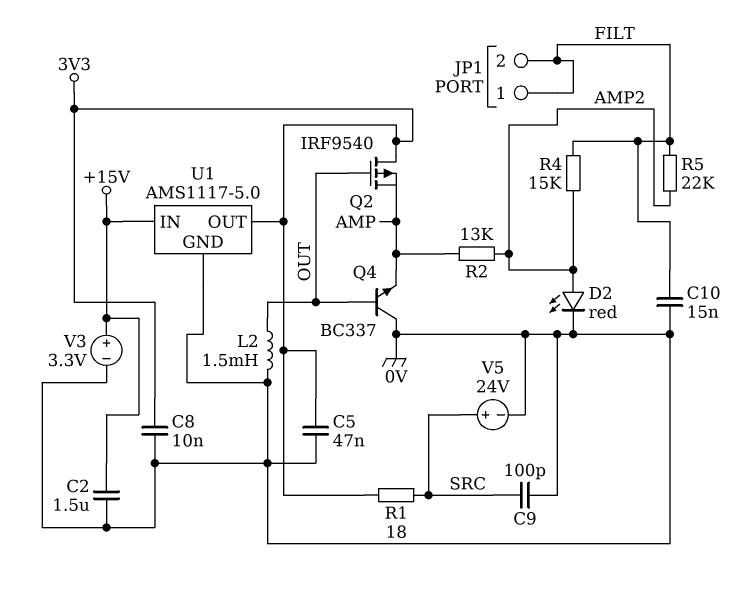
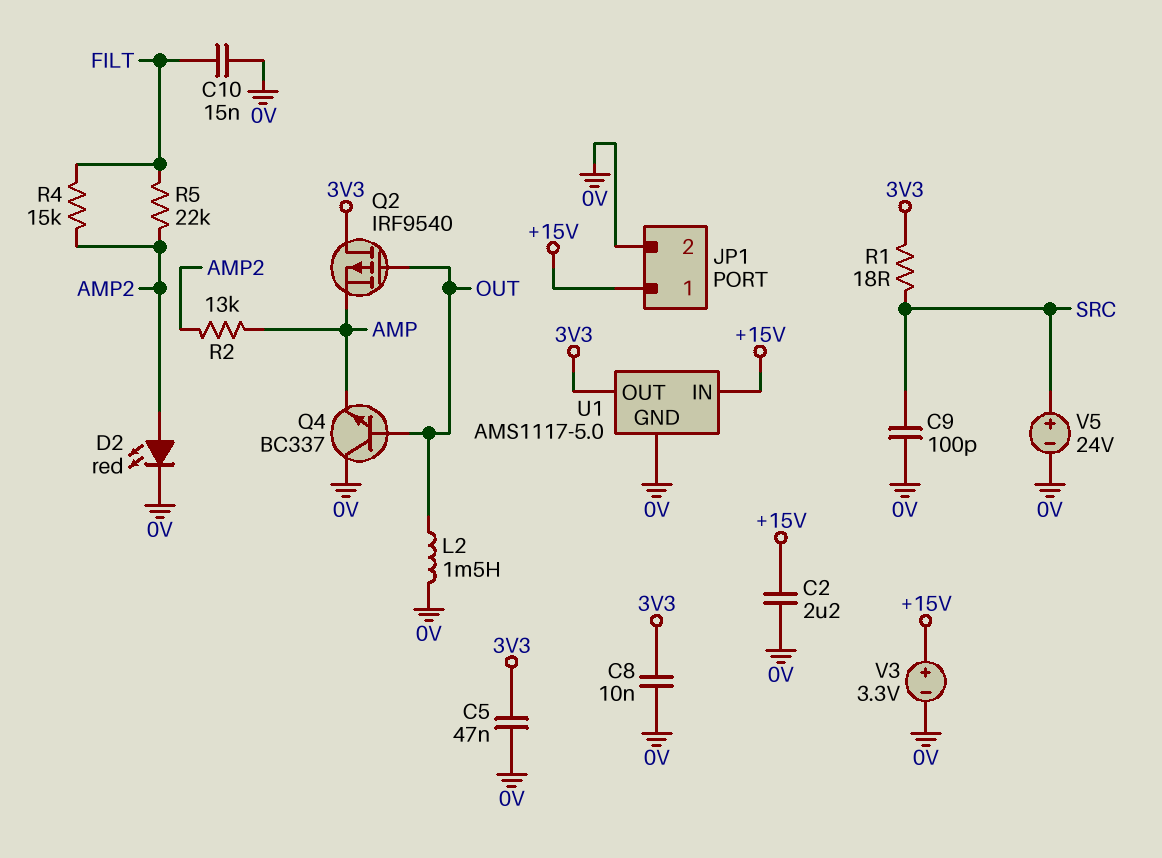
C2: 1.5uF (+15V, 0V) -> 2.2uF (+15V, 0V)
JP1 pin 1: FILT -> +15V
JP1 pin 2: FILT -> 0V

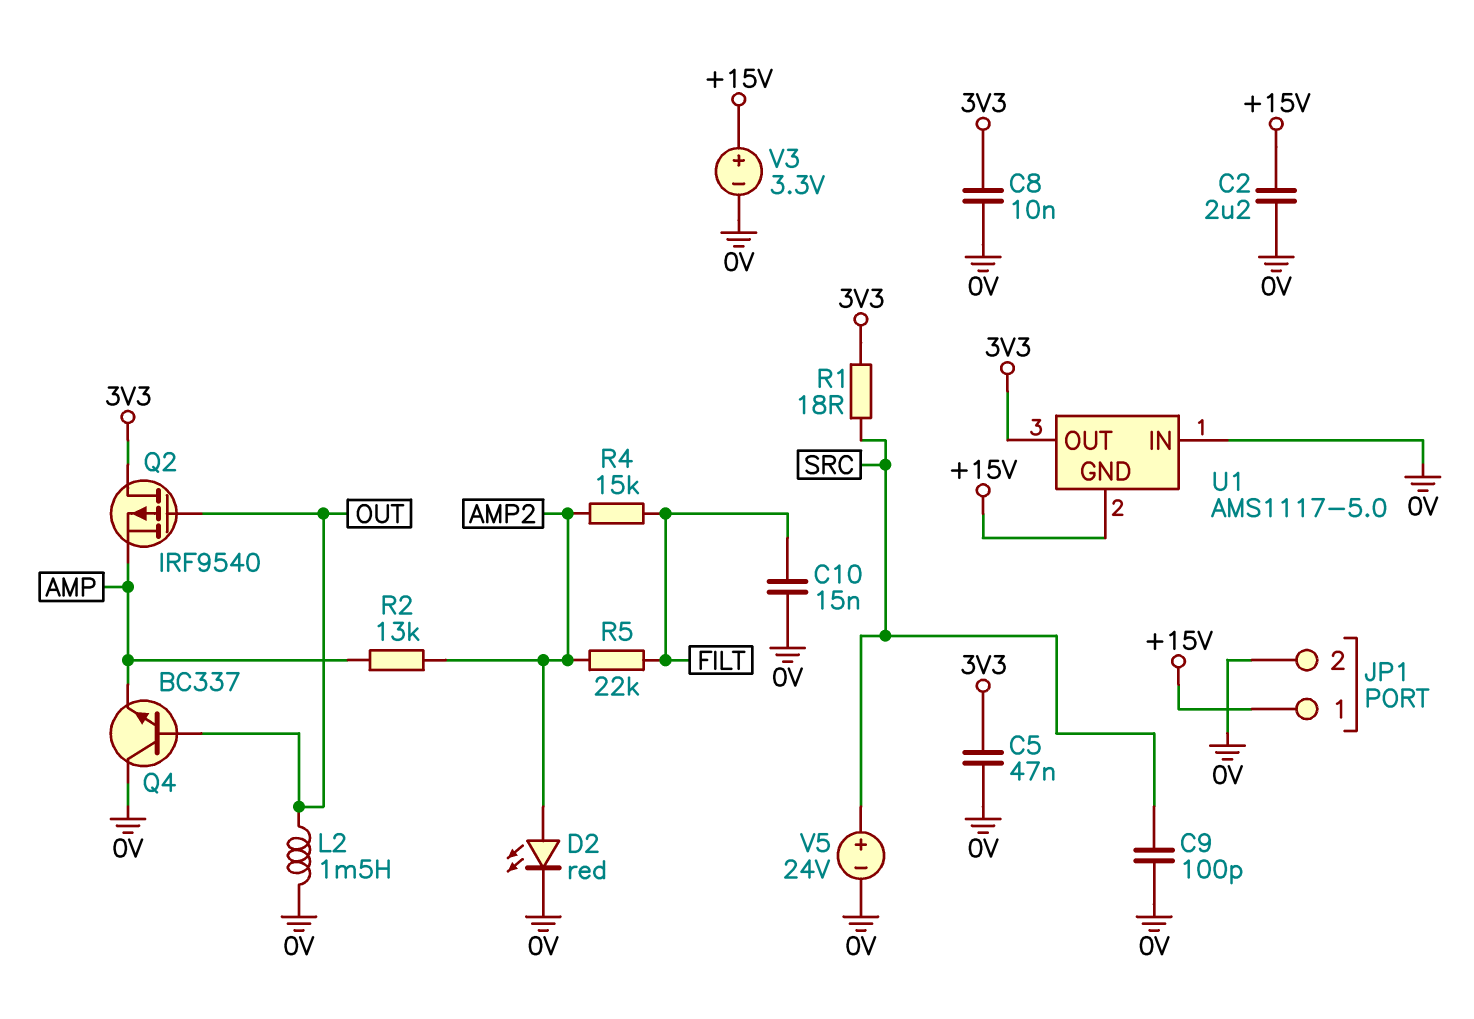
U1 pin GND: 0V -> +15V
U1 pin IN: +15V -> 0V

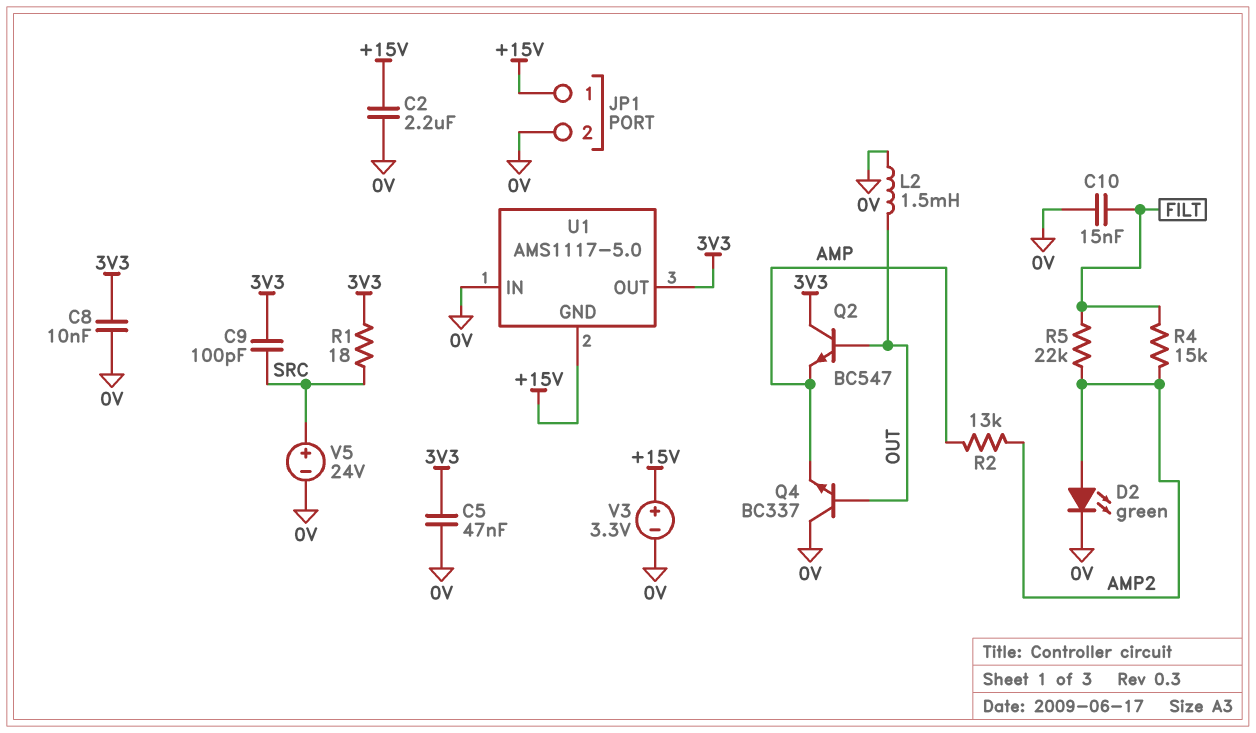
C9: 100pF (0V, SRC) -> 100pF (3V3, SRC)
D2: LED red (A AMP2, K 0V) -> LED green (A AMP2, K 0V)
Q2: PMOS IRF9540 (G OUT, D 3V3, S AMP) -> NPN BC547 (B OUT, C 3V3, E AMP)

